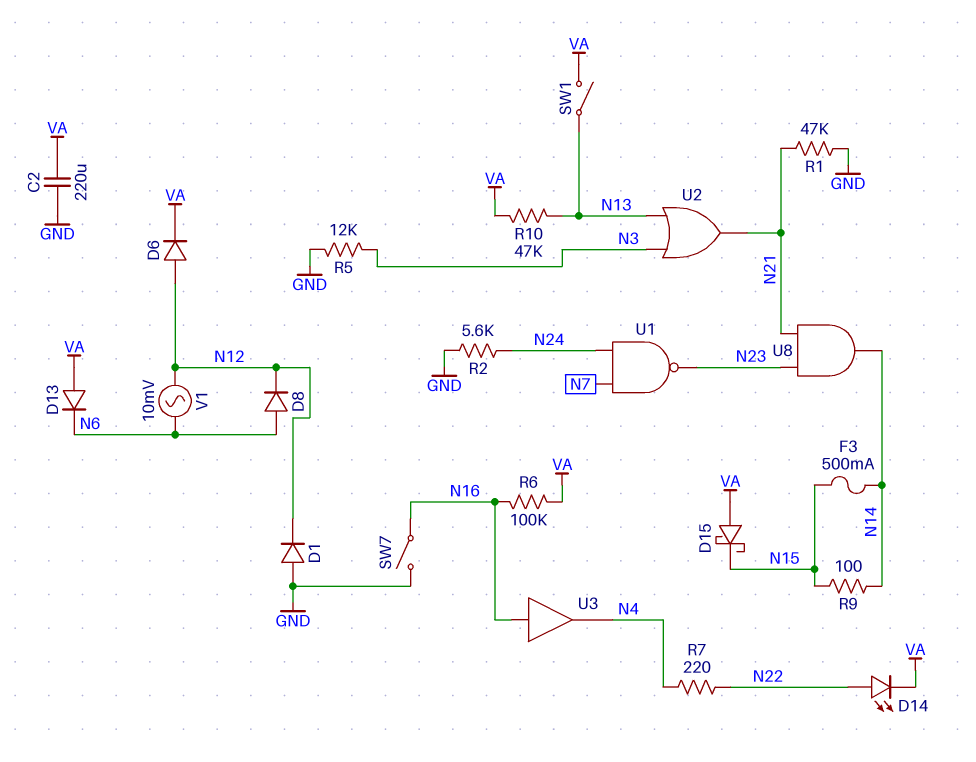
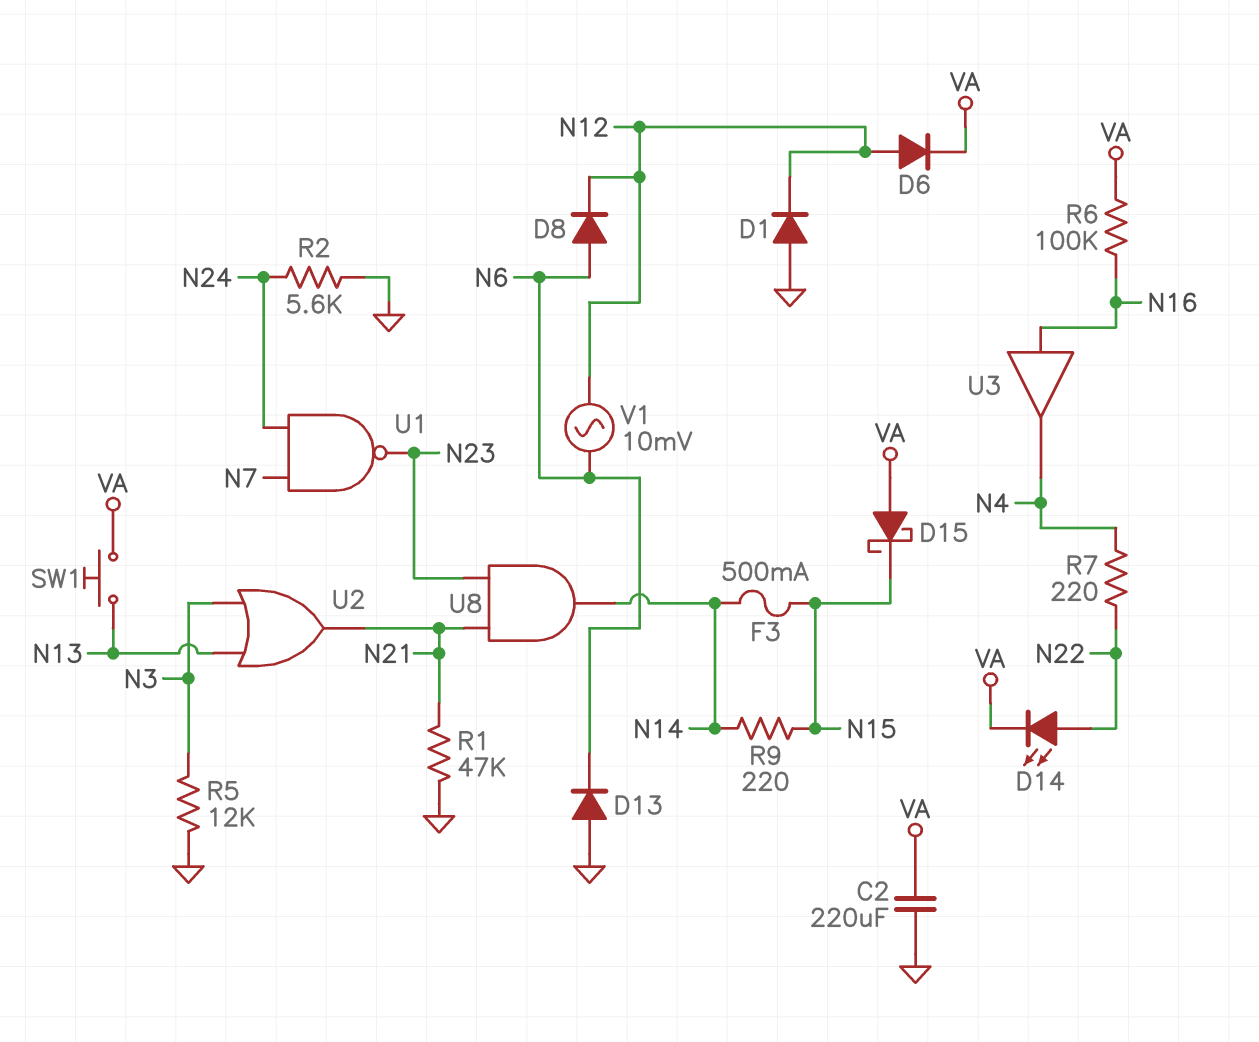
D13: diode (A VA, K N6) -> diode (A GND, K N6)
R9: 100 (N14, N15) -> 220 (N14, N15)
R10: 47k (N13, VA) -> none
SW1: switch (N13, VA) -> button (N13, VA)
SW7: switch (GND, N16) -> none

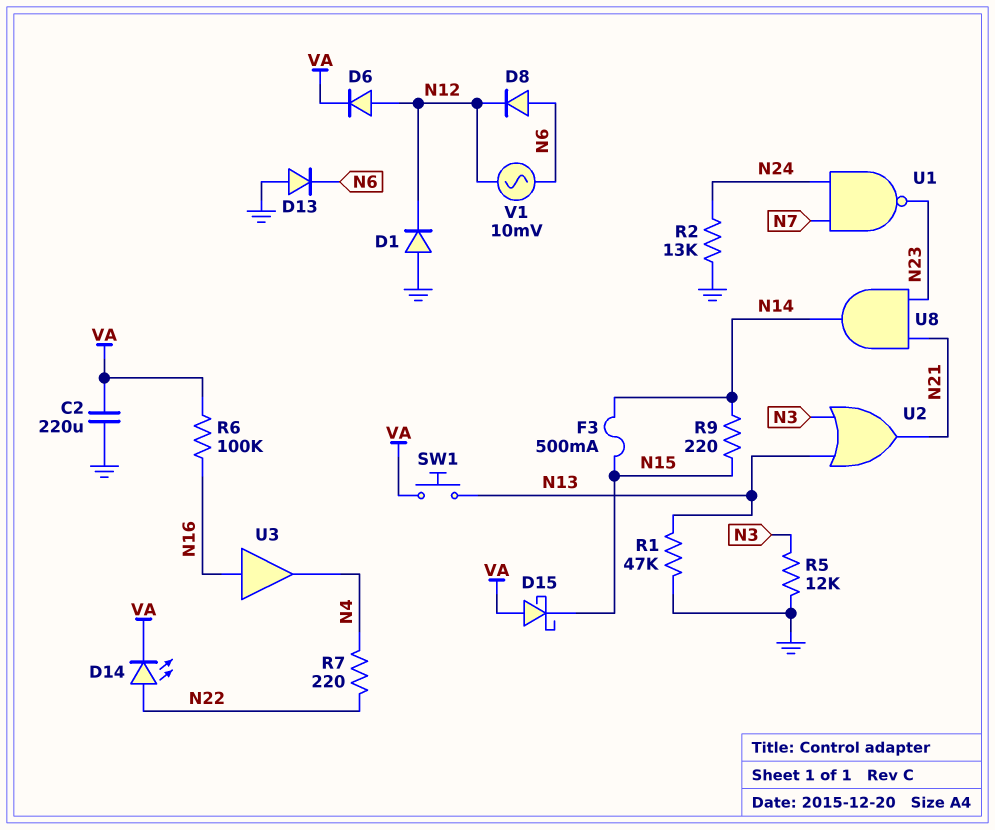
R1: 47k (GND, N21) -> 47k (GND, N13)
R2: 5.6k (GND, N24) -> 13k (GND, N24)

